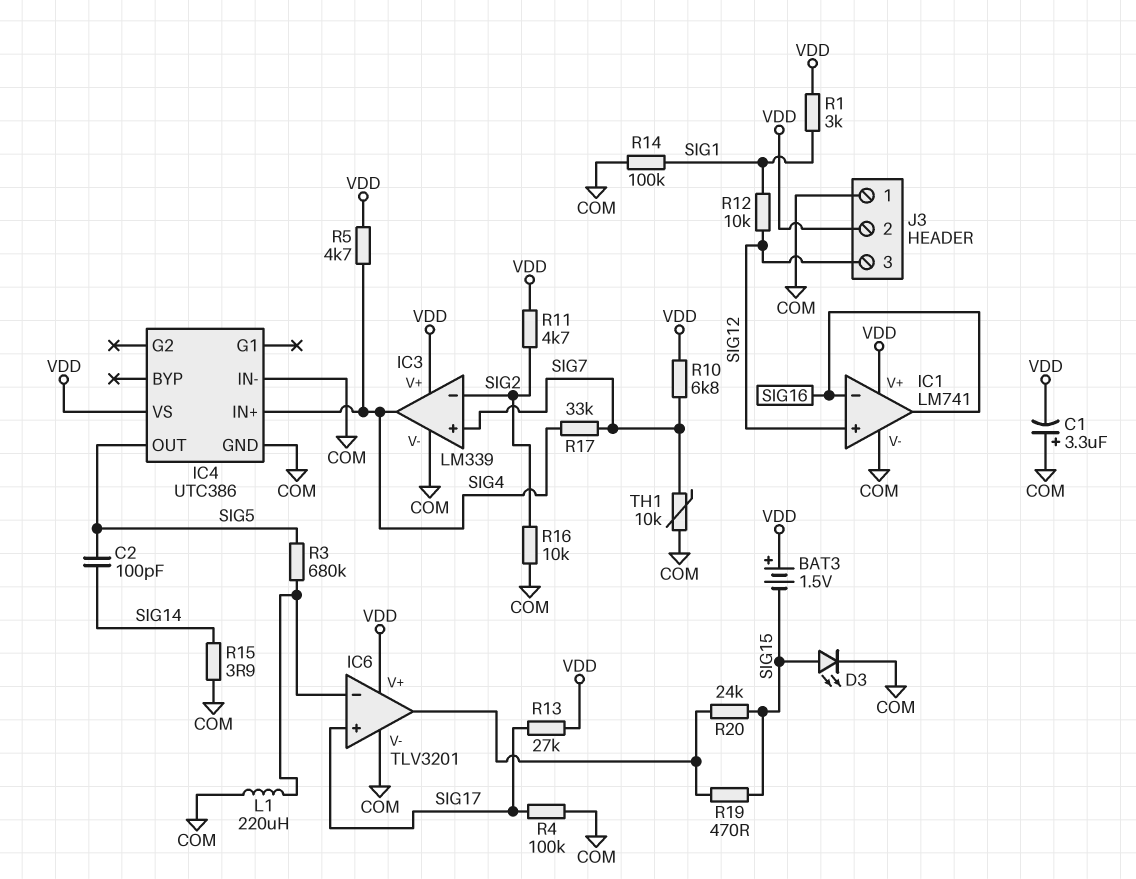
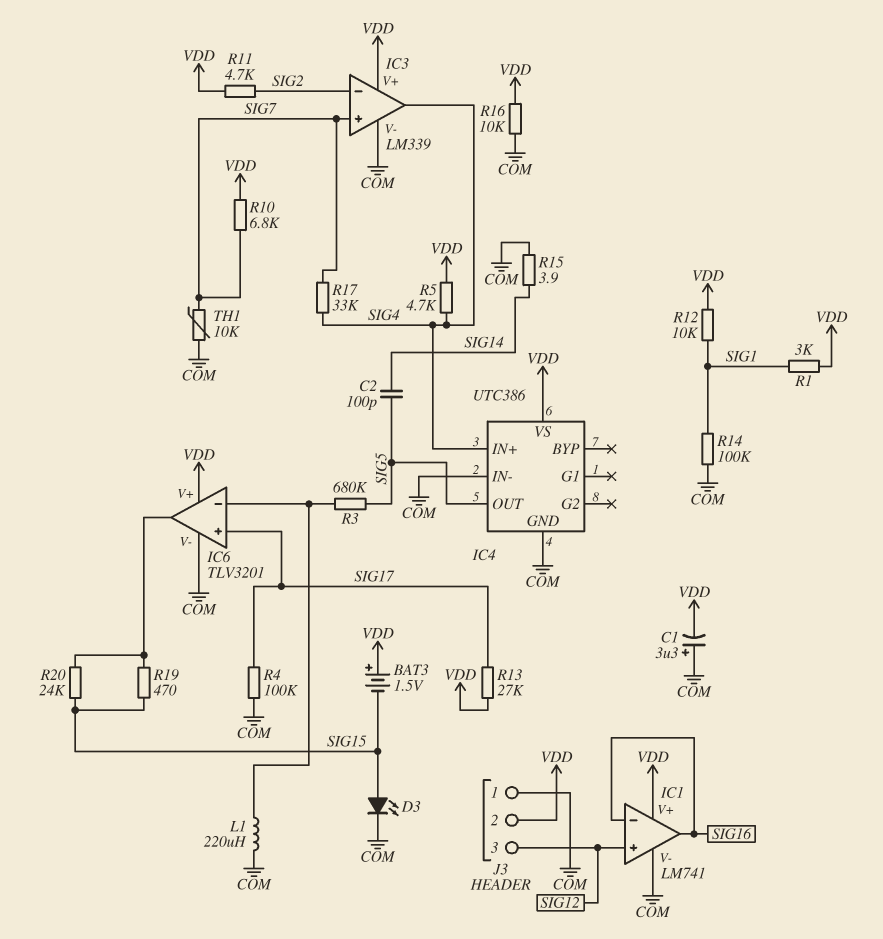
R12: 10k (SIG1, SIG12) -> 10k (SIG1, VDD)
R16: 10k (COM, SIG2) -> 10k (COM, VDD)

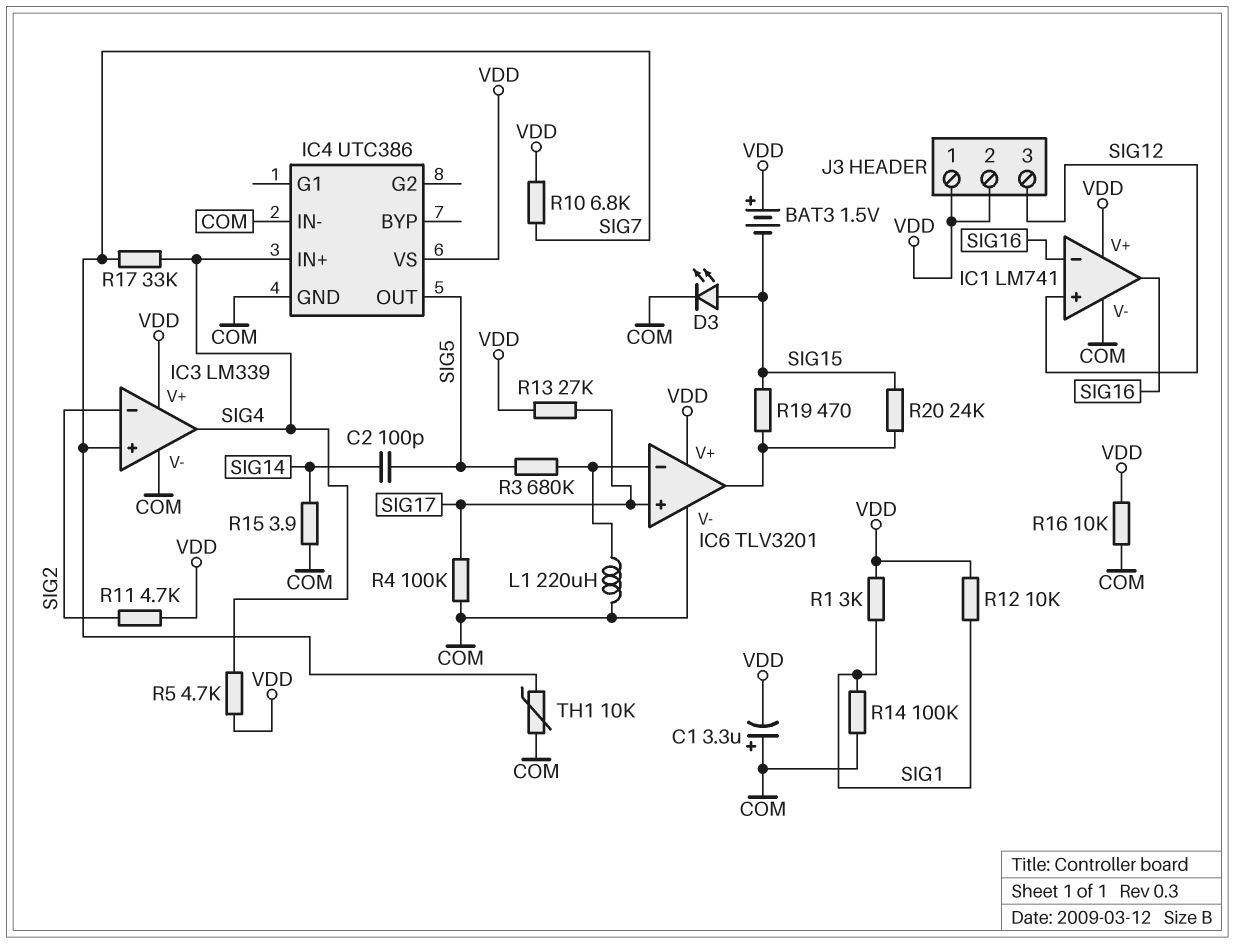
J3 pin 1: COM -> VDD

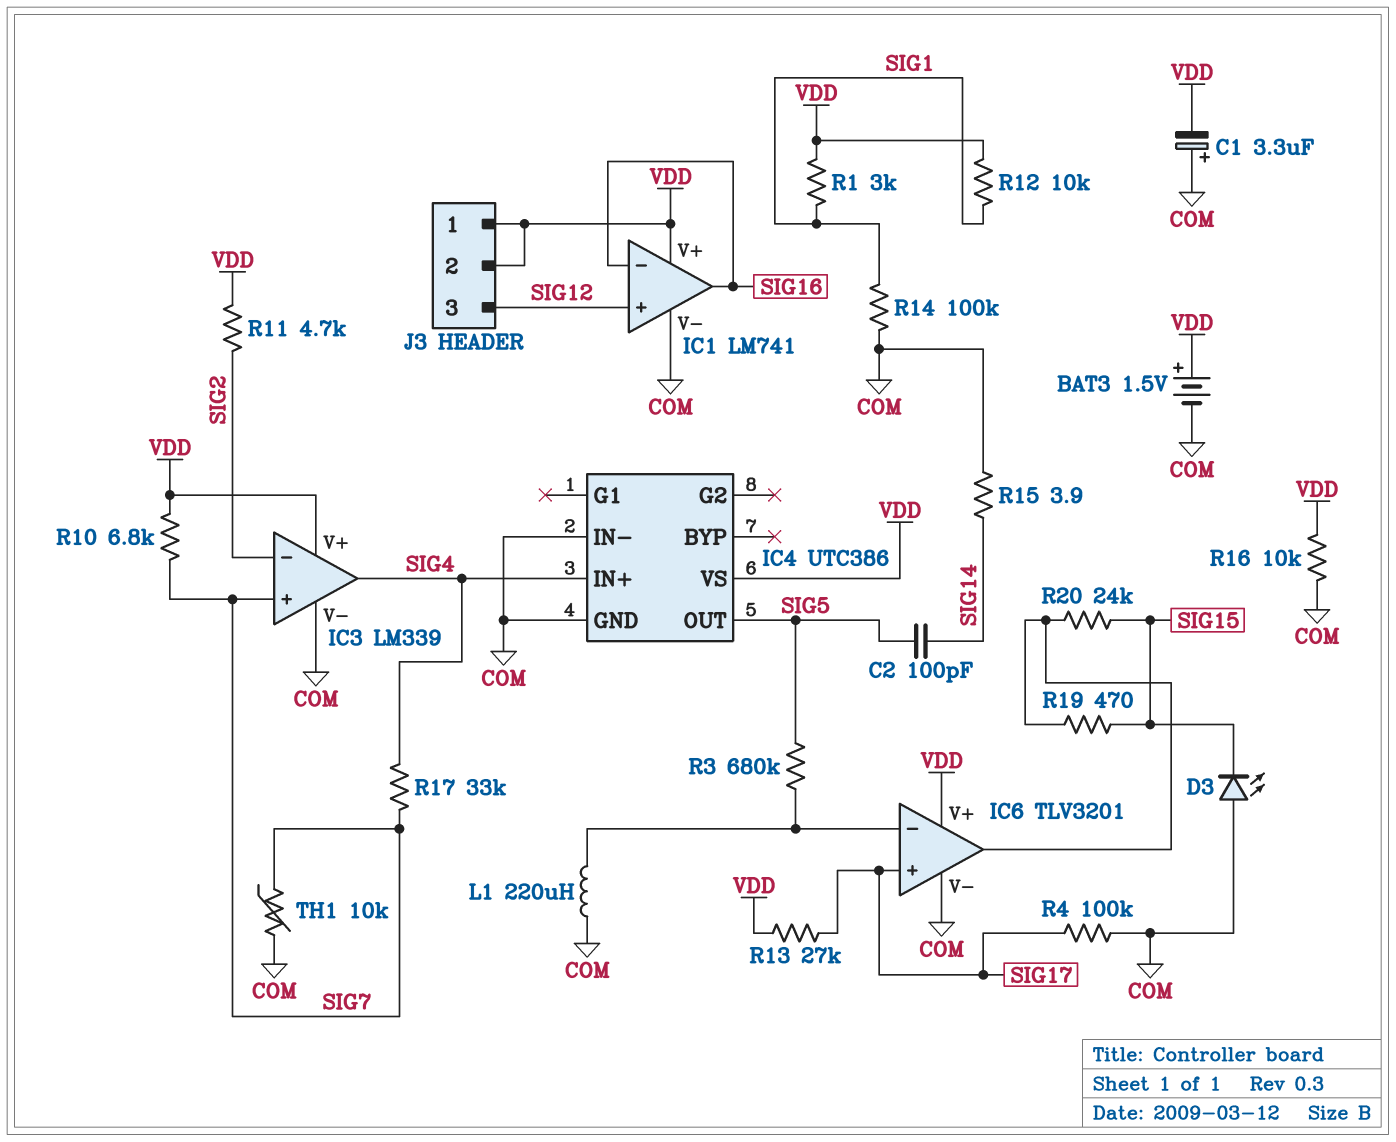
BAT3: 1.5V (plus VDD, minus SIG15) -> 1.5V (plus VDD, minus COM)
D3: LED (A SIG15, K COM) -> LED (A COM, K SIG15)
R5: 4.7k (SIG4, VDD) -> none

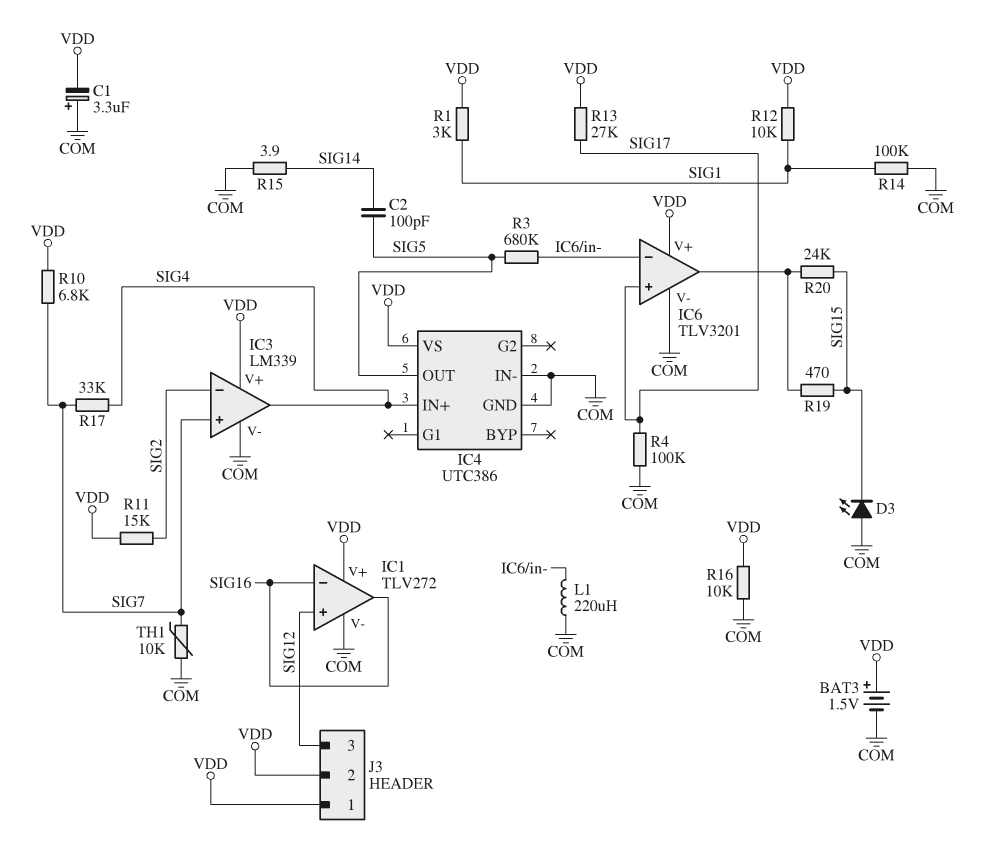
IC1: LM741 -> TLV272
R11: 4.7k (SIG2, VDD) -> 15k (SIG2, VDD)

